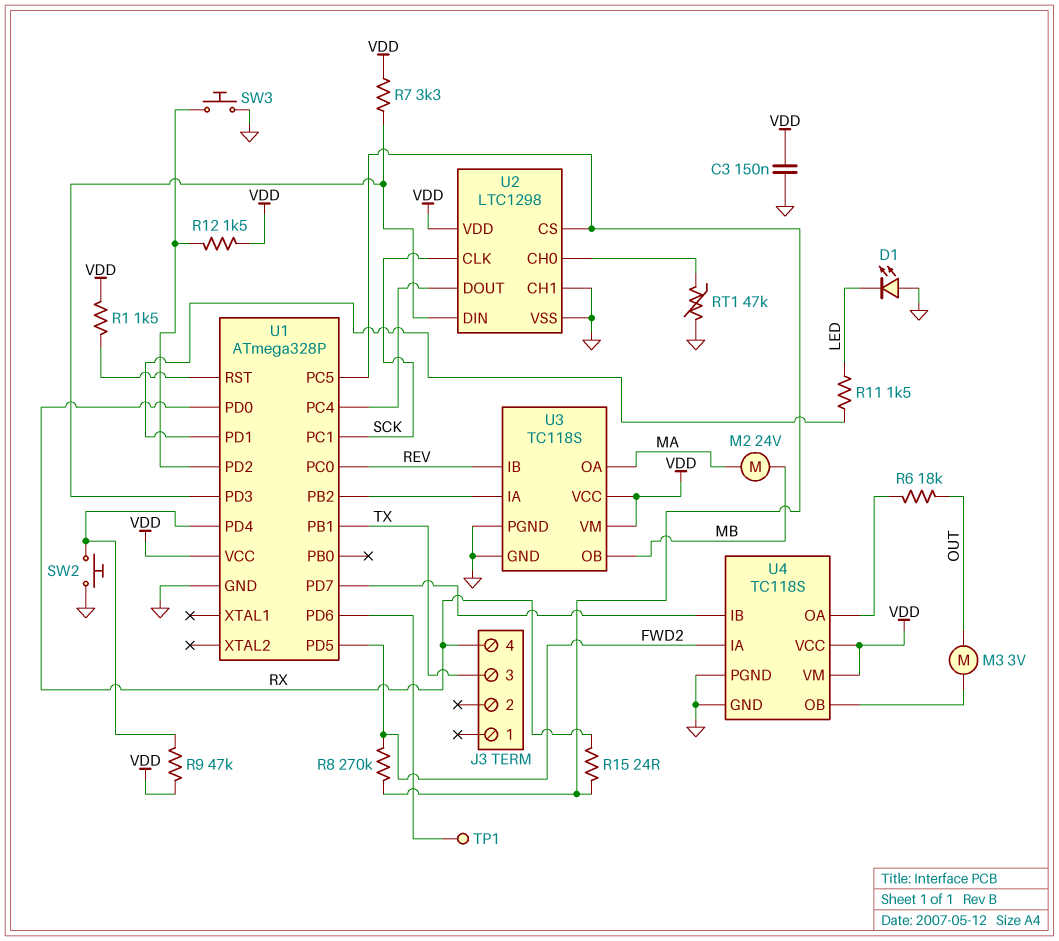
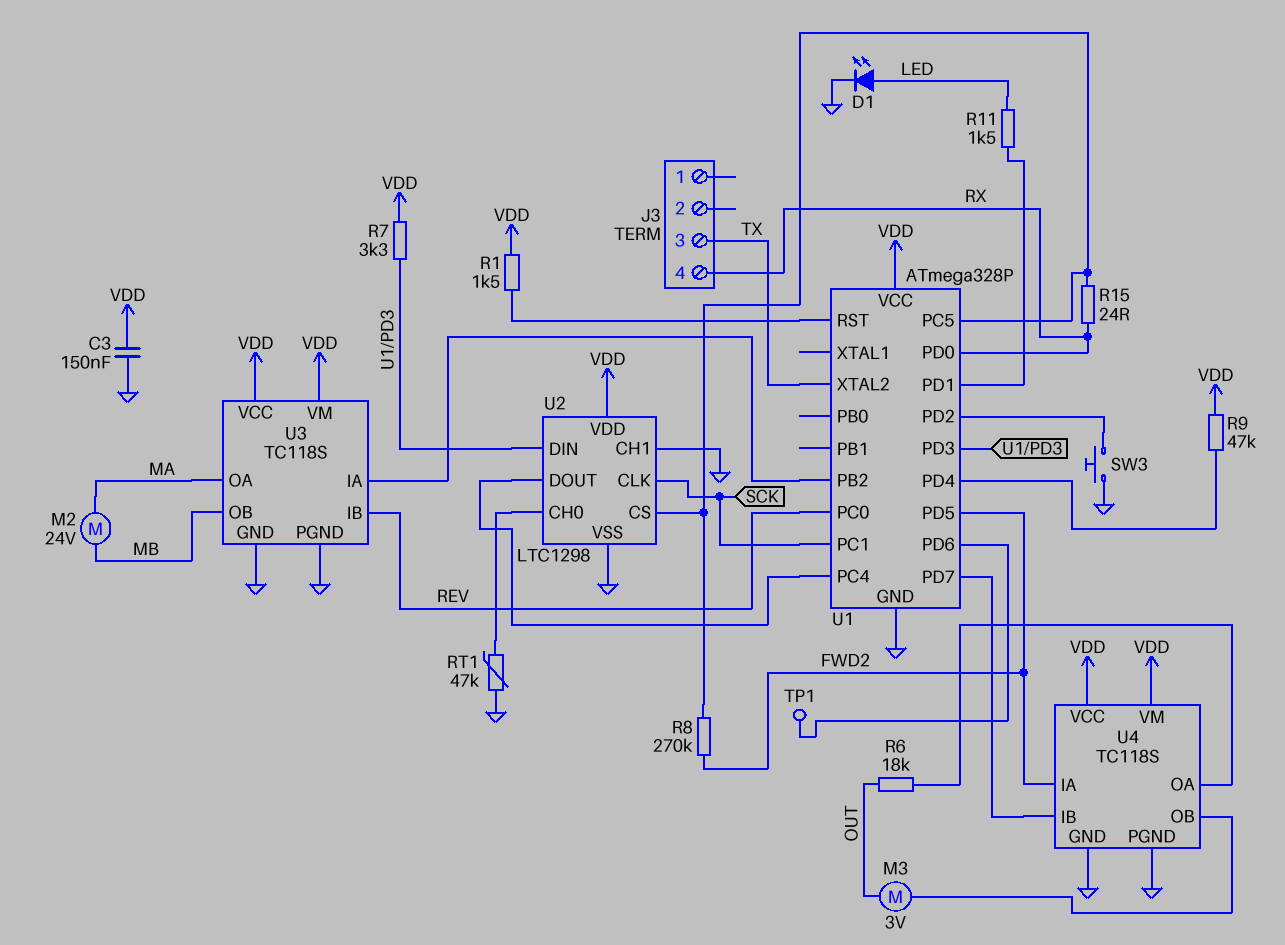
D1: LED (A GND, K LED) -> LED (A LED, K GND)
R12: 1.5k (U1/PD2, VDD) -> none
SW2: button (GND, U1/PD4) -> none
U1 pin PB1: TX -> none
U1 pin XTAL2: none -> TX

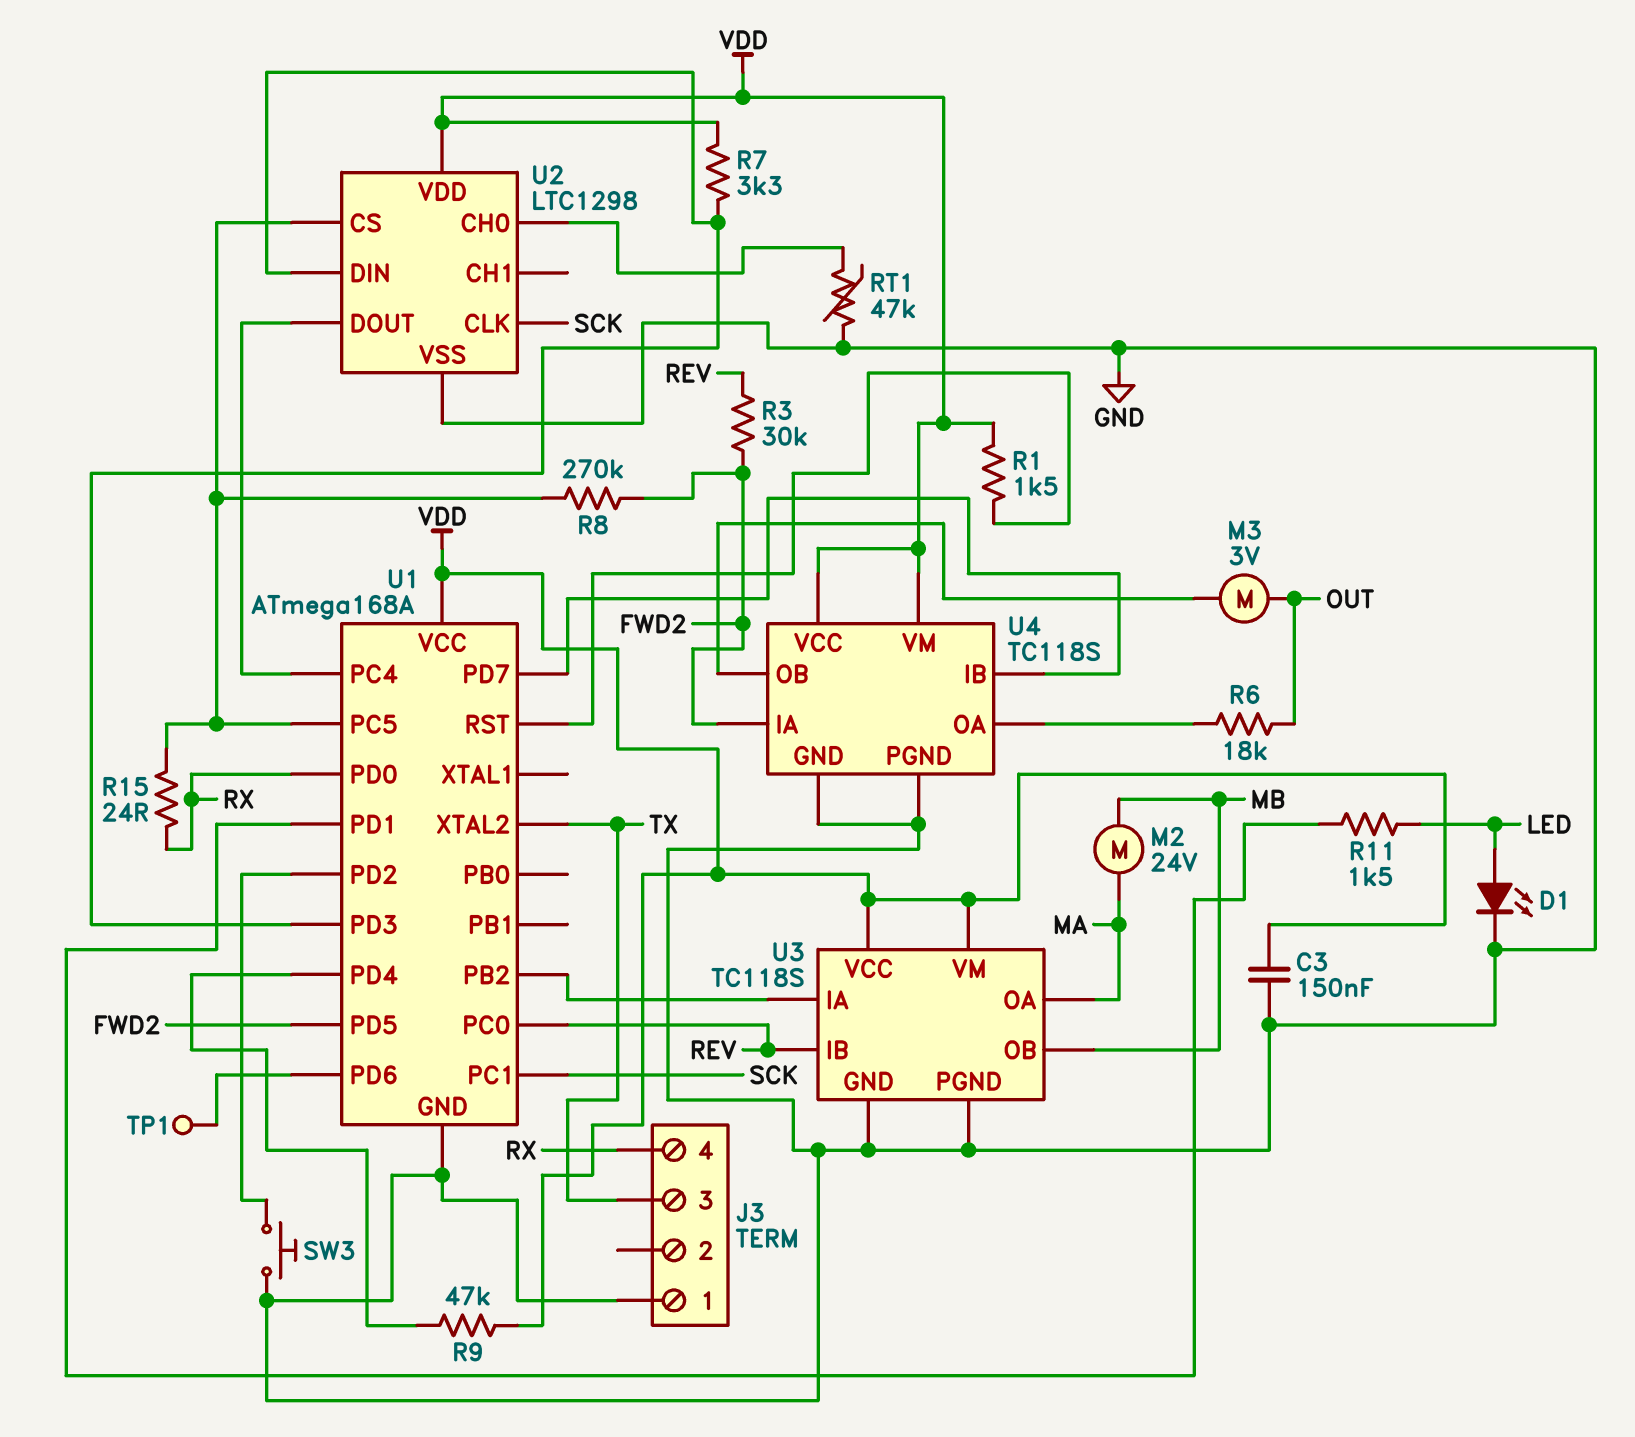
J3 pin 1: none -> GND
R3: none -> 30k (FWD2, REV)
U1: ATmega328P -> ATmega168A
U2 pin CH1: GND -> none

